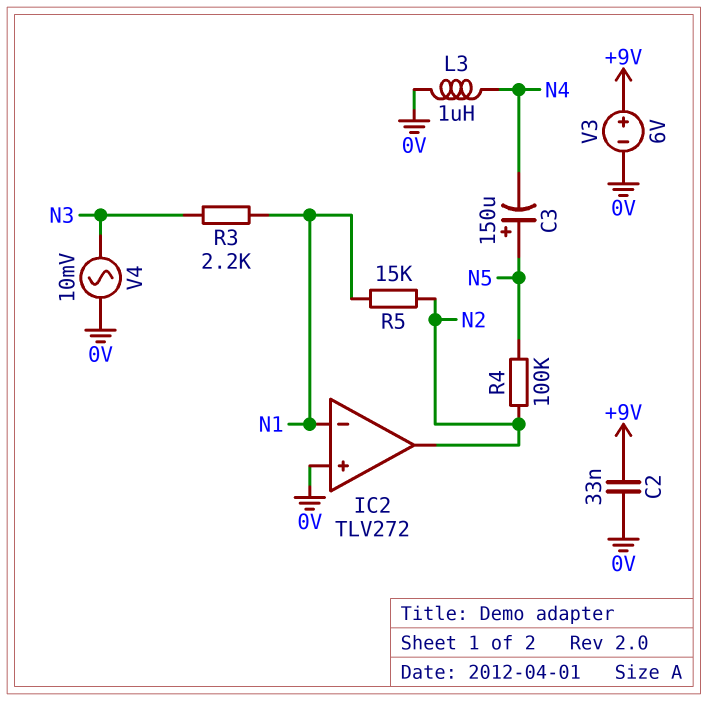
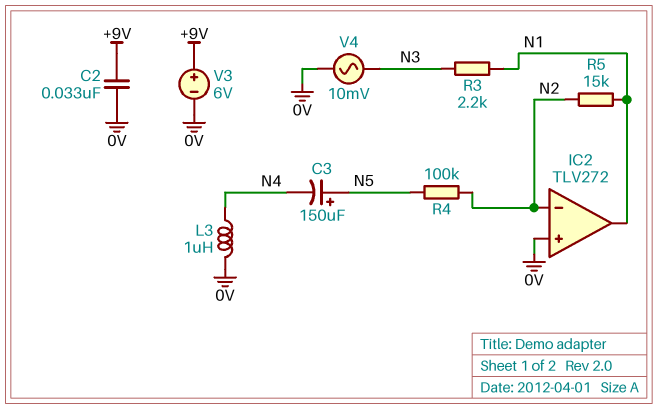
IC2 pin in-: N1 -> N2
IC2 pin out: N2 -> N1

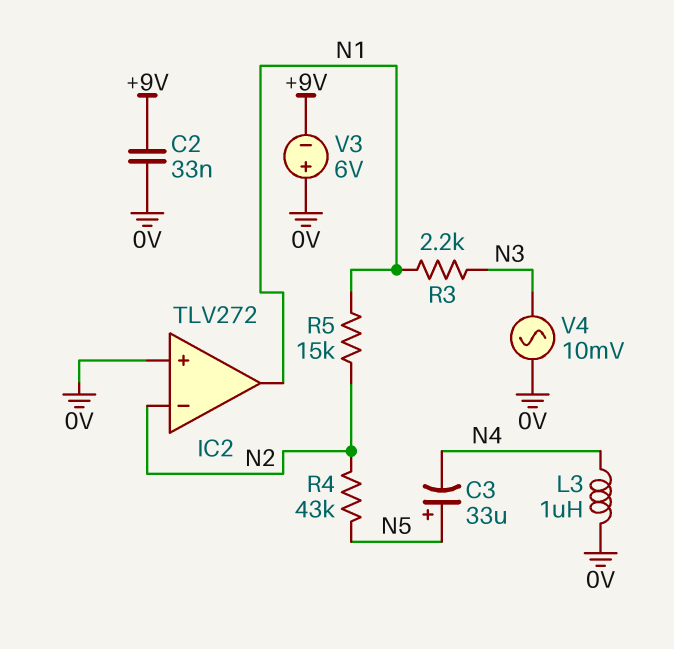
C3: 150uF (plus N5, minus N4) -> 33uF (plus N5, minus N4)
R4: 100k (N2, N5) -> 43k (N2, N5)
V3: 6V (plus +9V, minus 0V) -> 6V (plus 0V, minus +9V)

